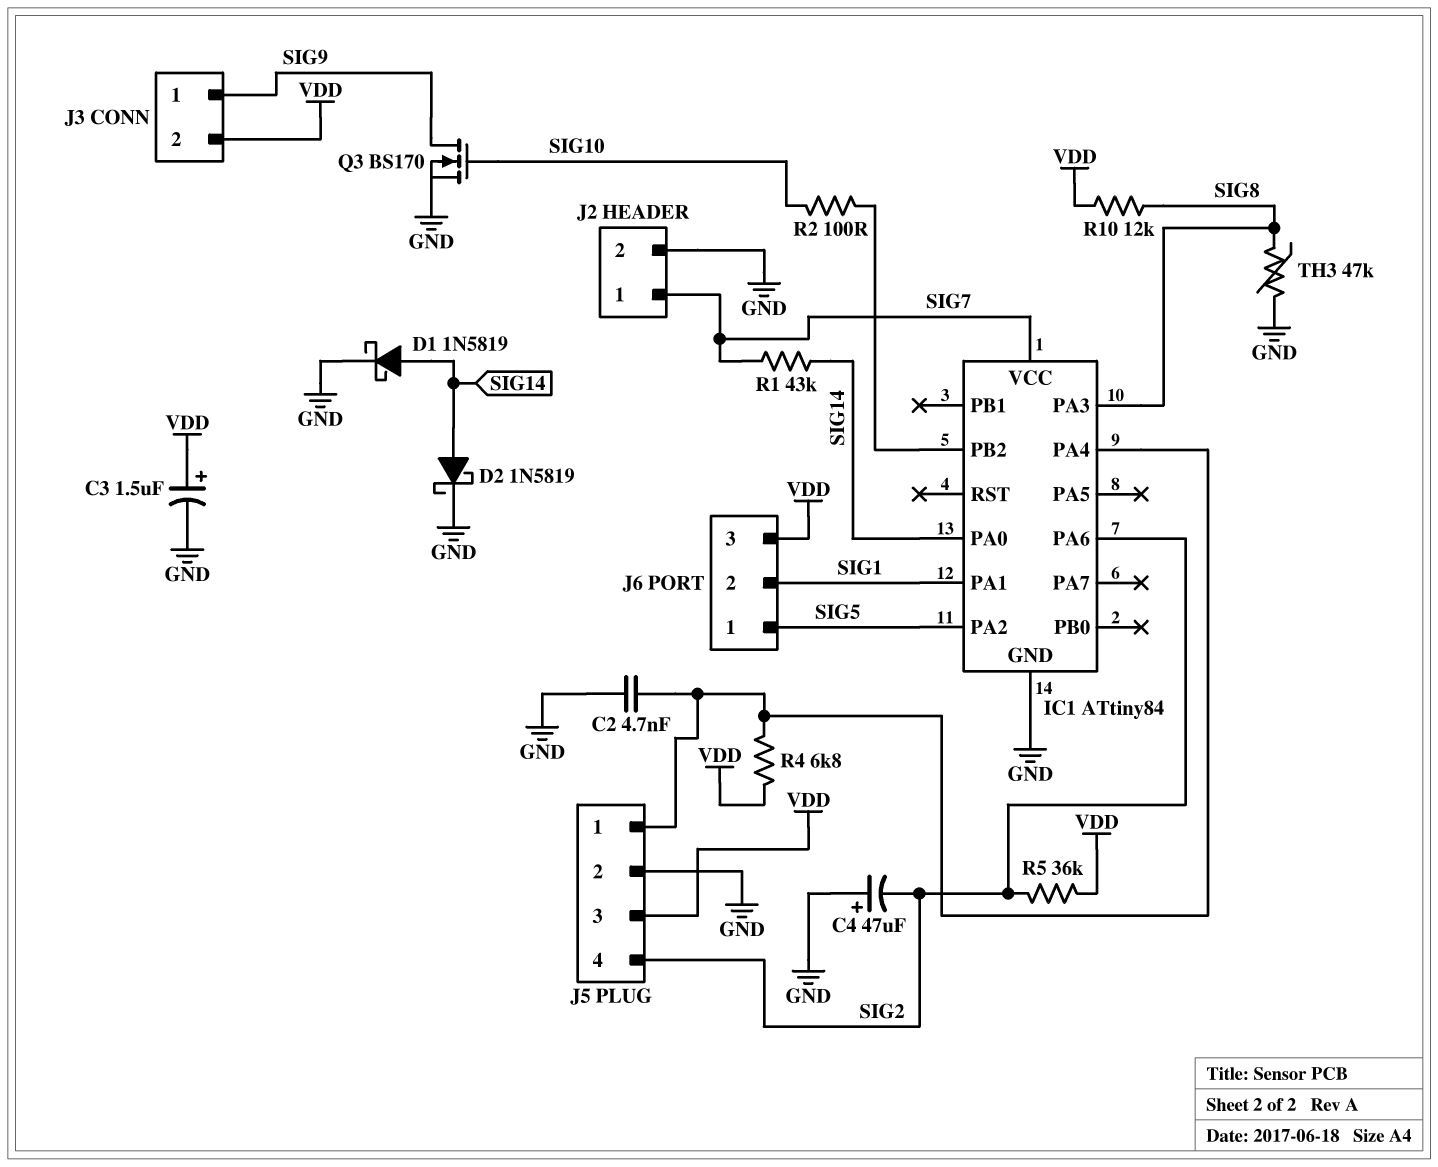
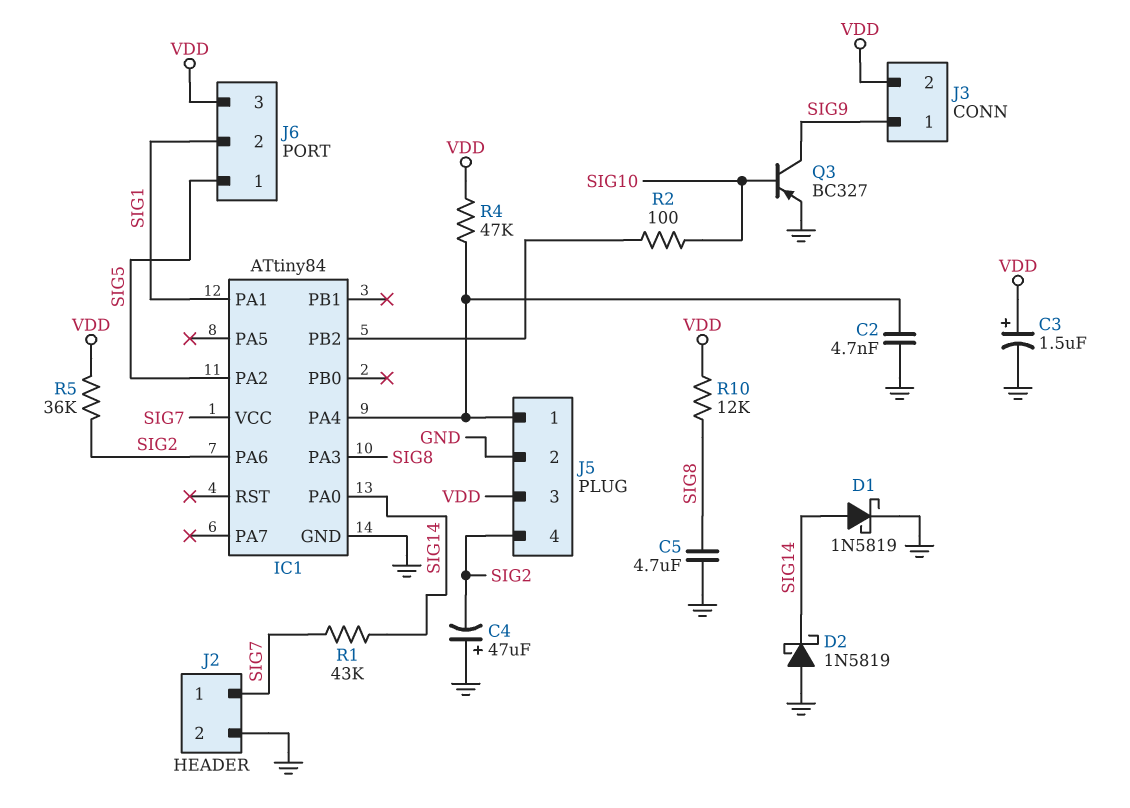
C5: none -> 4.7uF (GND, SIG8)
D2: schottky 1N5819 (A SIG14, K GND) -> schottky 1N5819 (A GND, K SIG14)
Q3: NMOS BS170 (G SIG10, D SIG9, S GND) -> PNP BC327 (B SIG10, C SIG9, E GND)
R4: 6.8k (IC1/PA4, VDD) -> 47k (IC1/PA4, VDD)
TH3: 47k (GND, SIG8) -> none

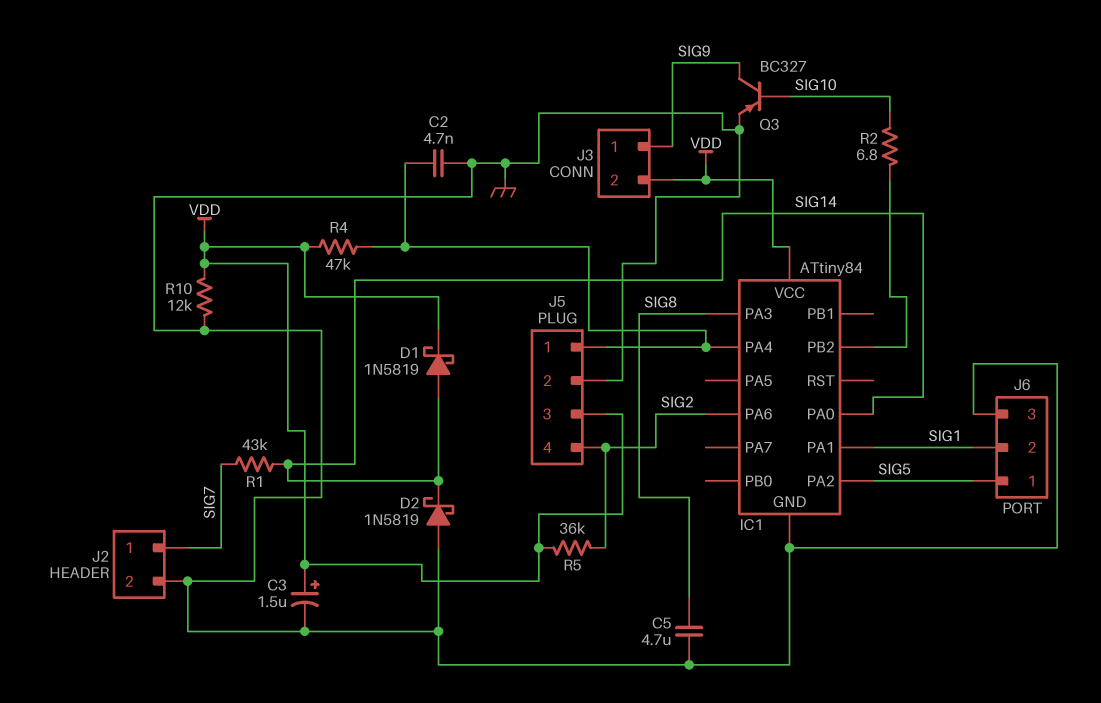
C4: 47uF (plus GND, minus SIG2) -> none
D1: schottky 1N5819 (A SIG14, K GND) -> schottky 1N5819 (A SIG14, K VDD)
IC1 pin VCC: SIG7 -> VDD
J6 pin 3: VDD -> GND
R2: 100 (IC1/PB2, SIG10) -> 6.8 (IC1/PB2, SIG10)
R10: 12k (SIG8, VDD) -> 12k (GND, VDD)

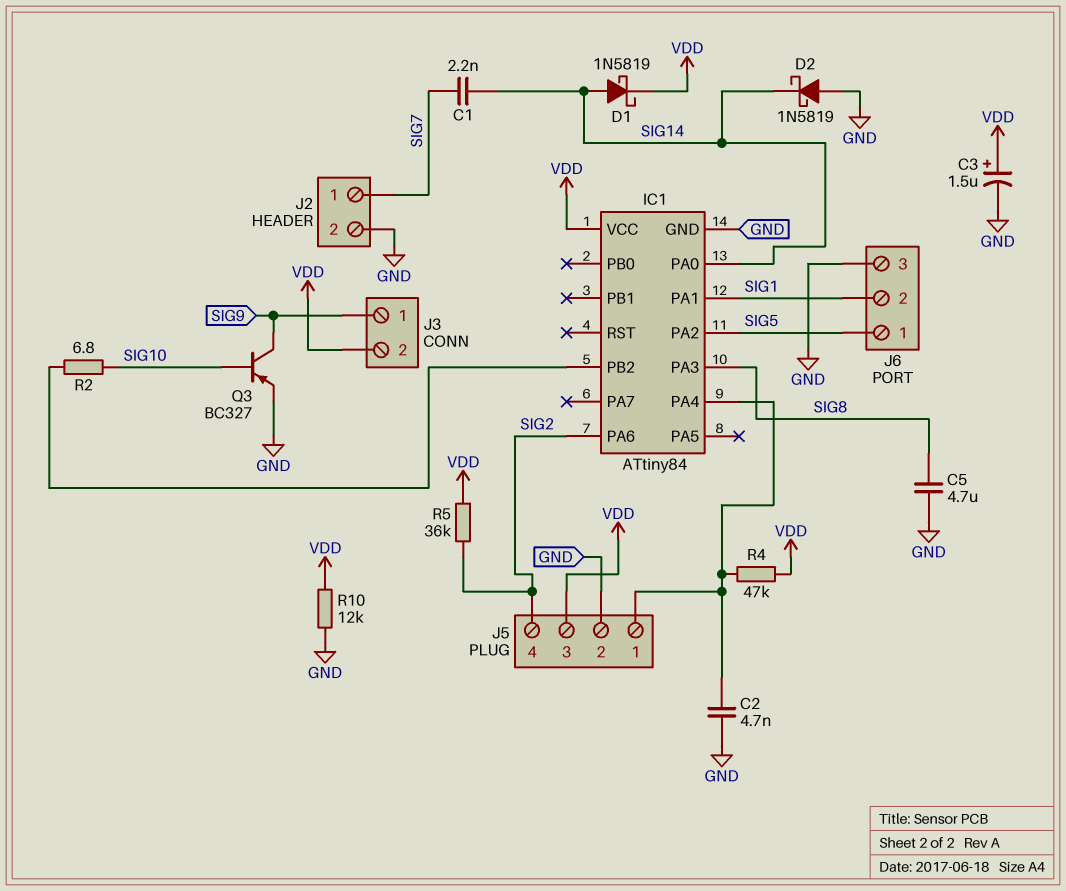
C1: none -> 2.2nF (SIG7, SIG14)
R1: 43k (SIG7, SIG14) -> none

